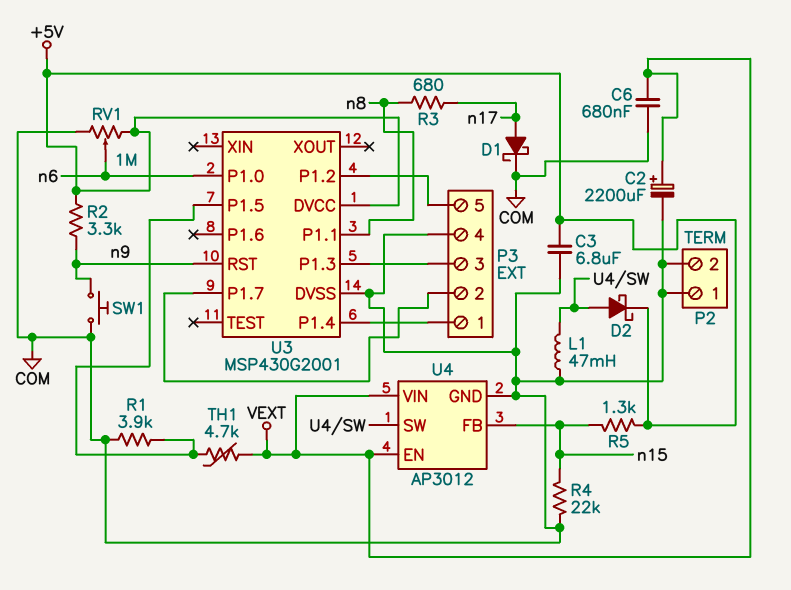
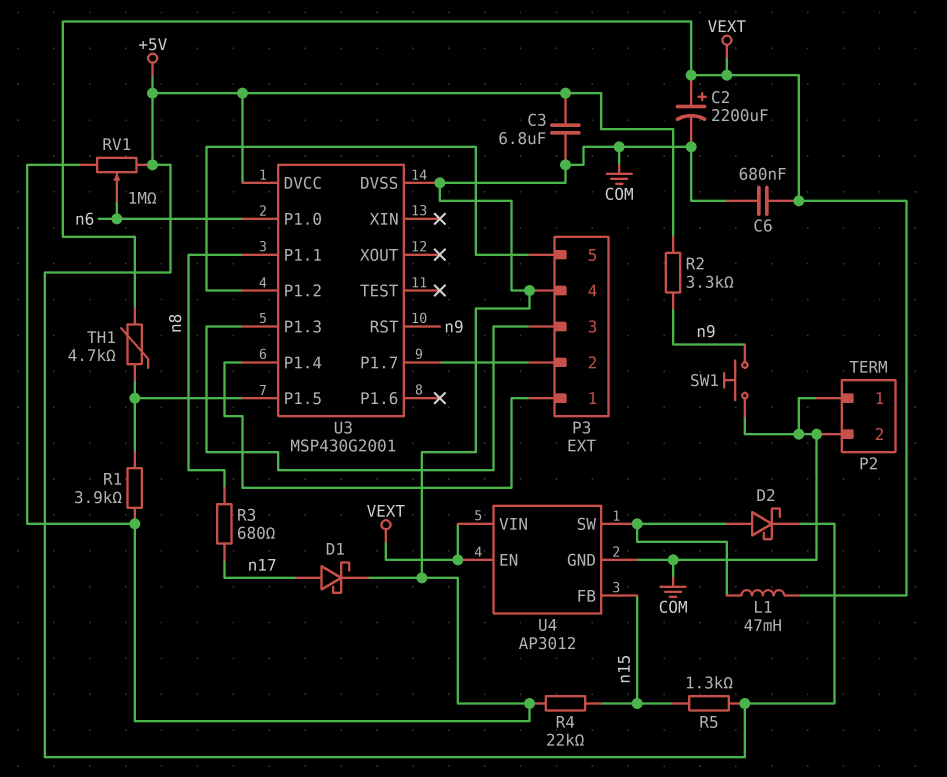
L1: 47mH (COM, U4/SW) -> 47mH (U4/SW, VEXT)

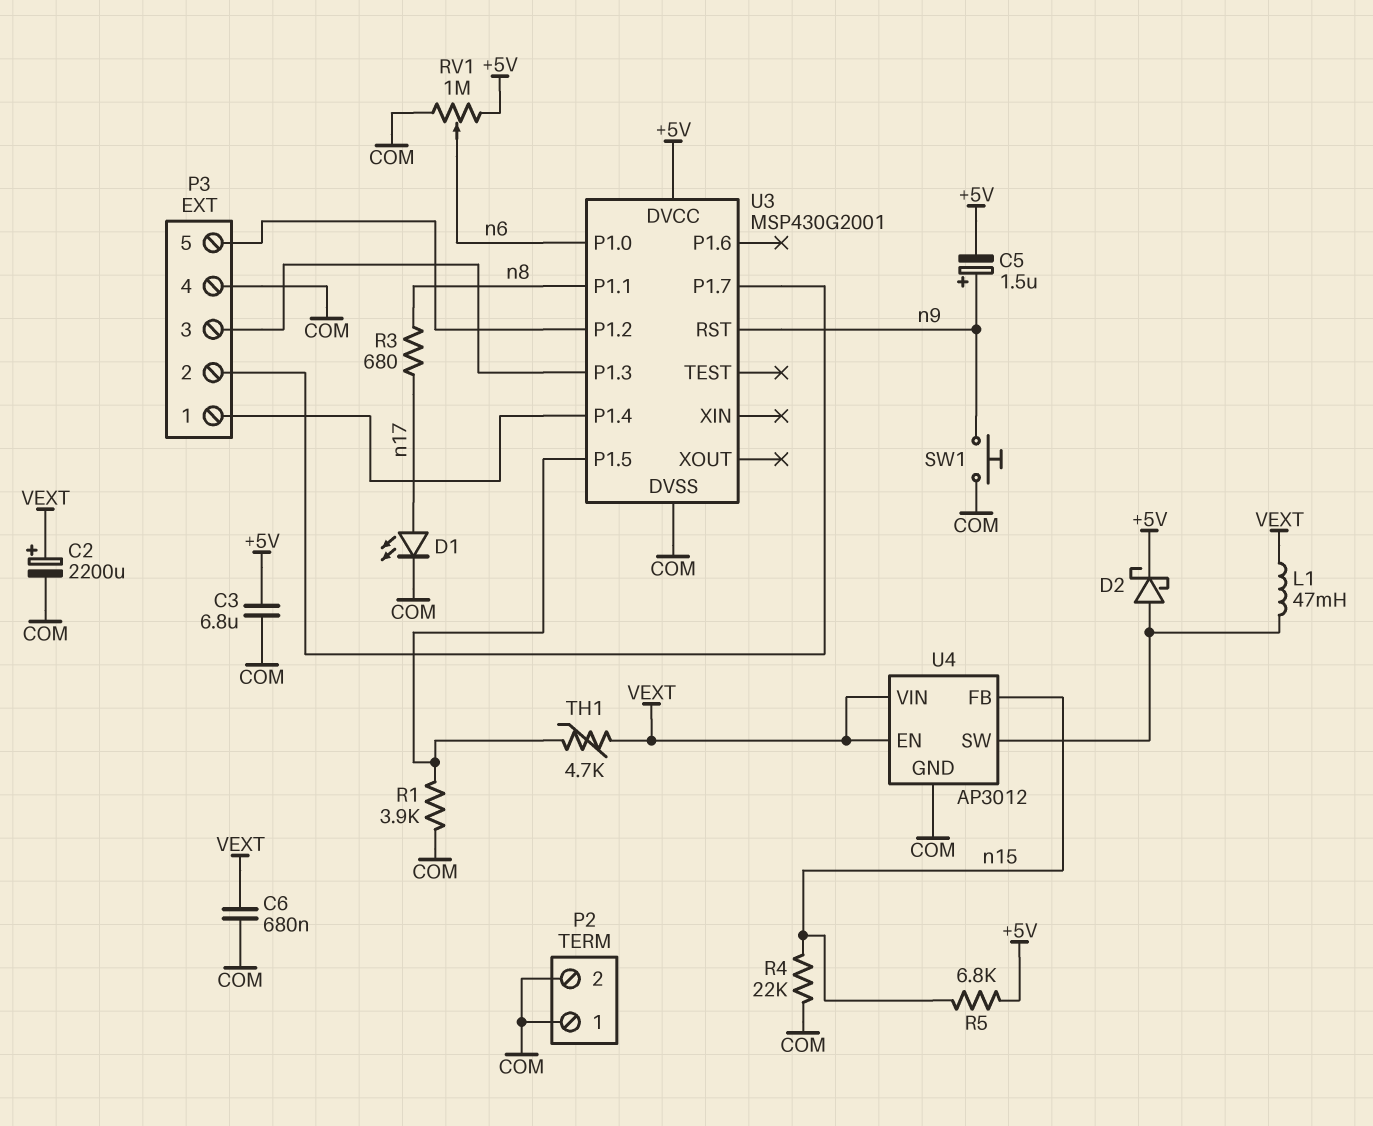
C5: none -> 1.5uF (plus n9, minus +5V)
D1: schottky (A n17, K COM) -> LED (A n17, K COM)
R2: 3.3k (+5V, n9) -> none
R5: 1.3k (+5V, n15) -> 6.8k (+5V, n15)

